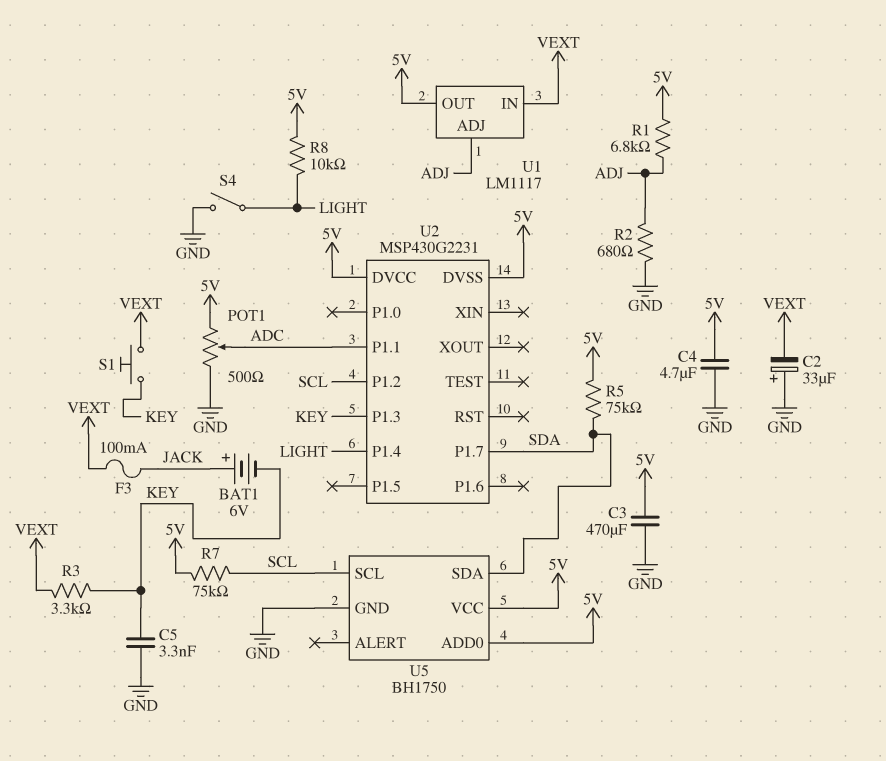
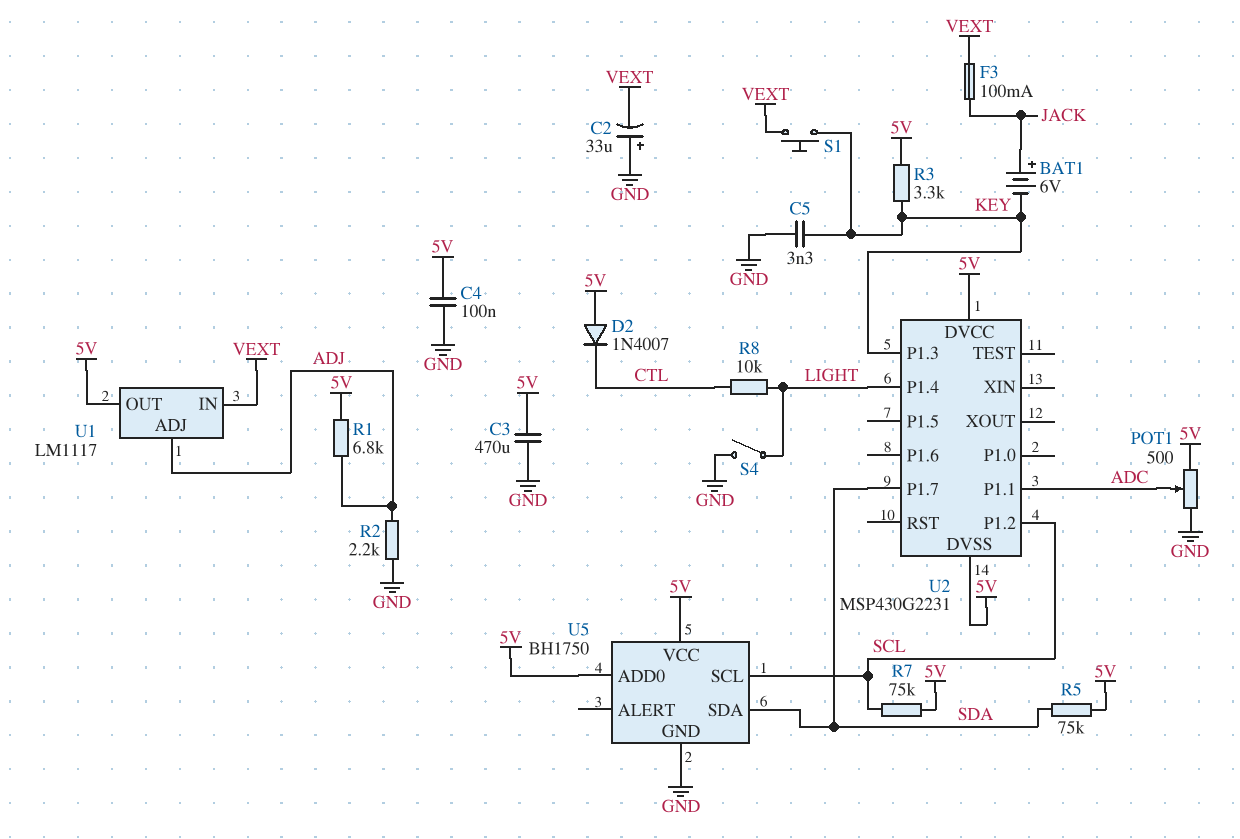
C4: 4.7uF (5V, GND) -> 100nF (5V, GND)
D2: none -> diode 1N4007 (A 5V, K CTL)
R2: 680 (ADJ, GND) -> 2.2k (ADJ, GND)
R3: 3.3k (KEY, VEXT) -> 3.3k (5V, KEY)
R8: 10k (5V, LIGHT) -> 10k (CTL, LIGHT)

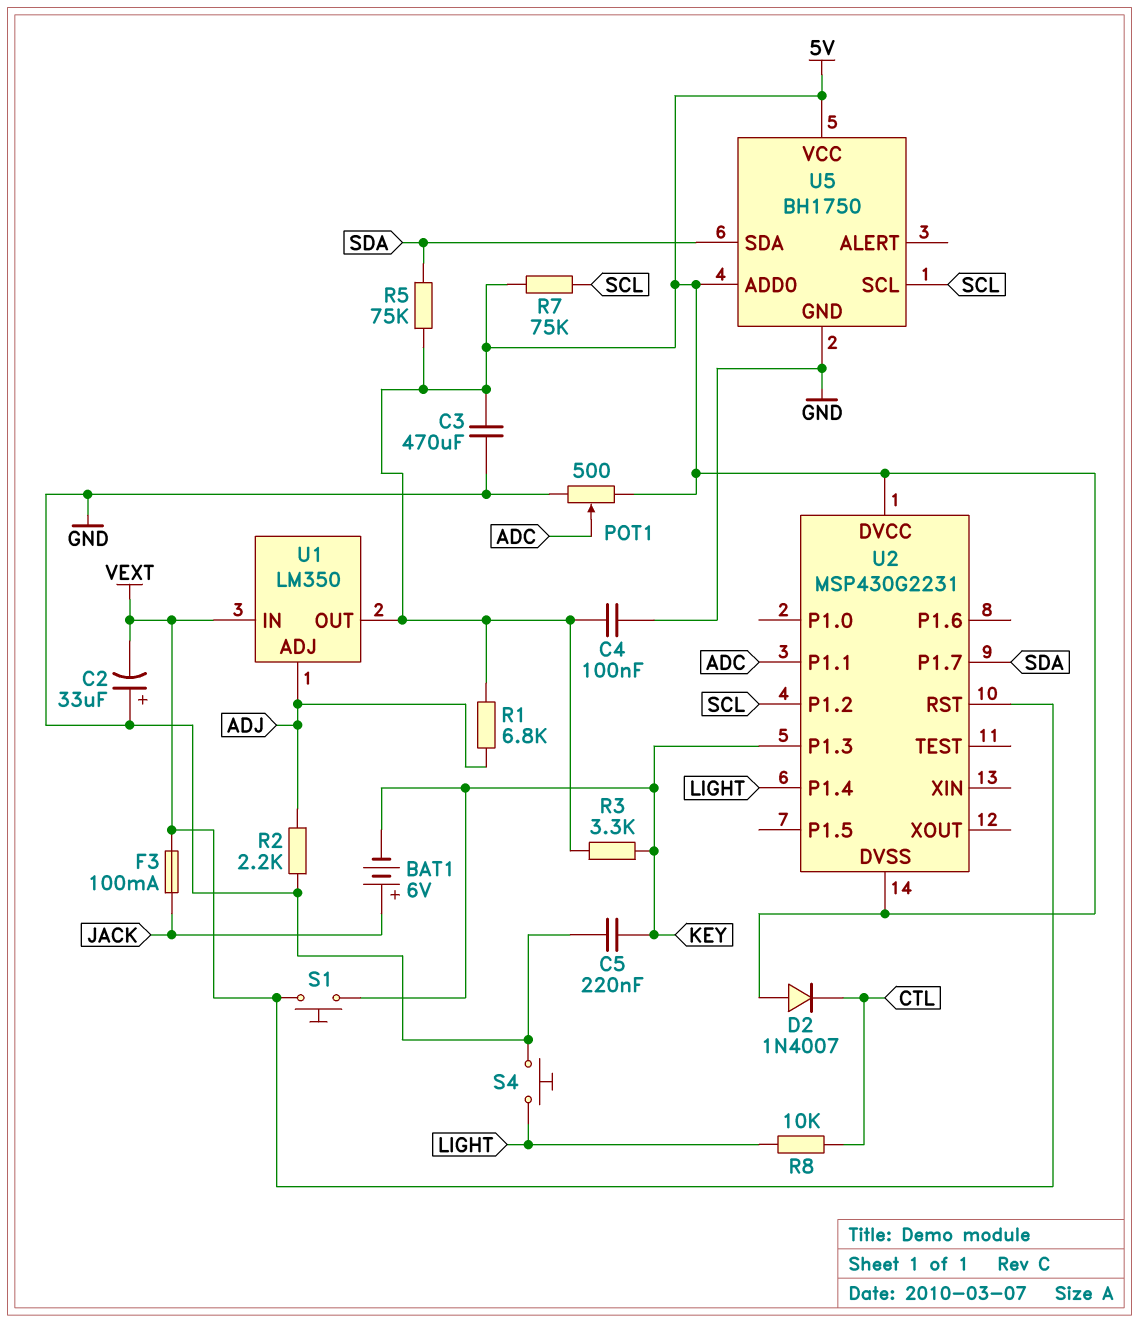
C5: 3.3nF (GND, KEY) -> 220nF (GND, KEY)
S4: switch (GND, LIGHT) -> button (GND, LIGHT)
U1: LM1117 -> LM350
U2 pin RST: none -> VEXT

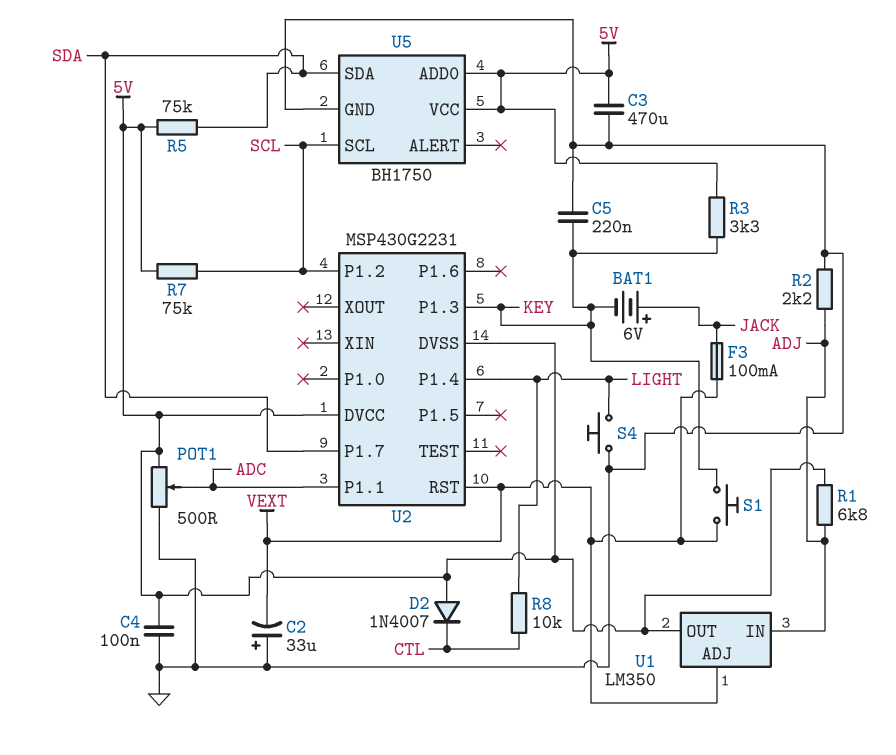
U1 pin ADJ: ADJ -> VEXT
U1 pin IN: VEXT -> ADJ

